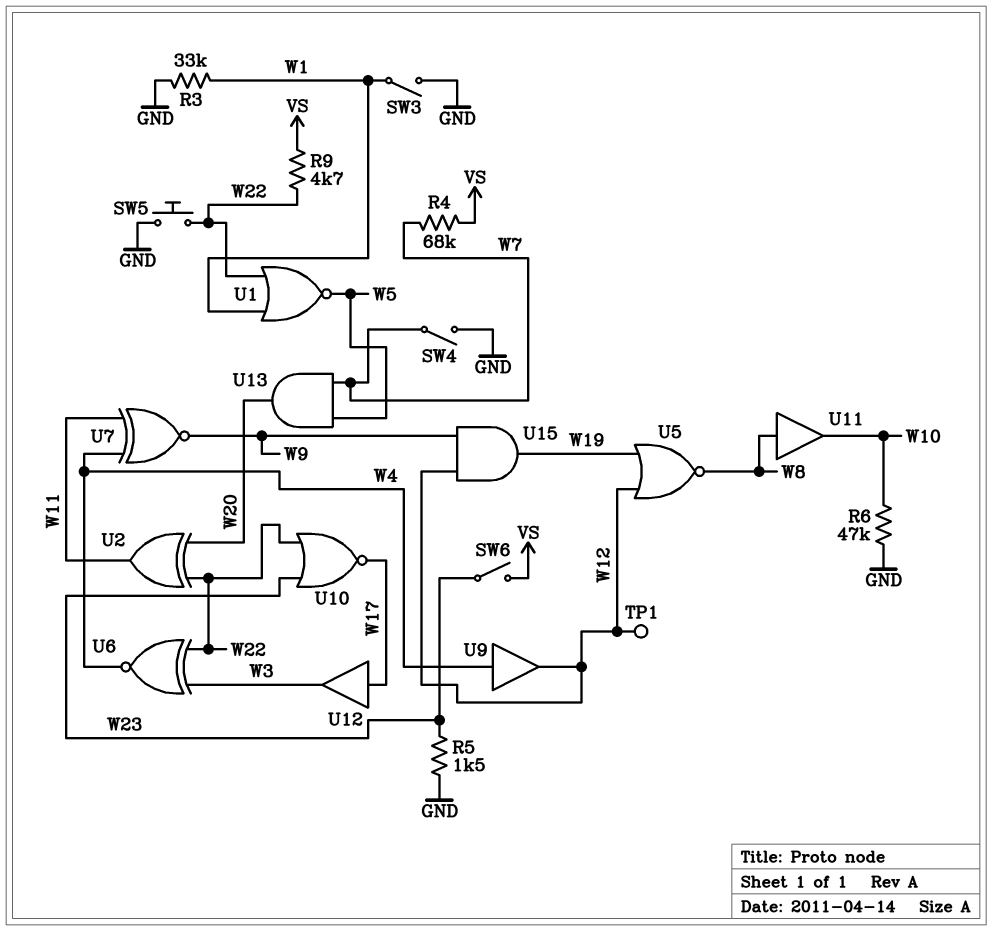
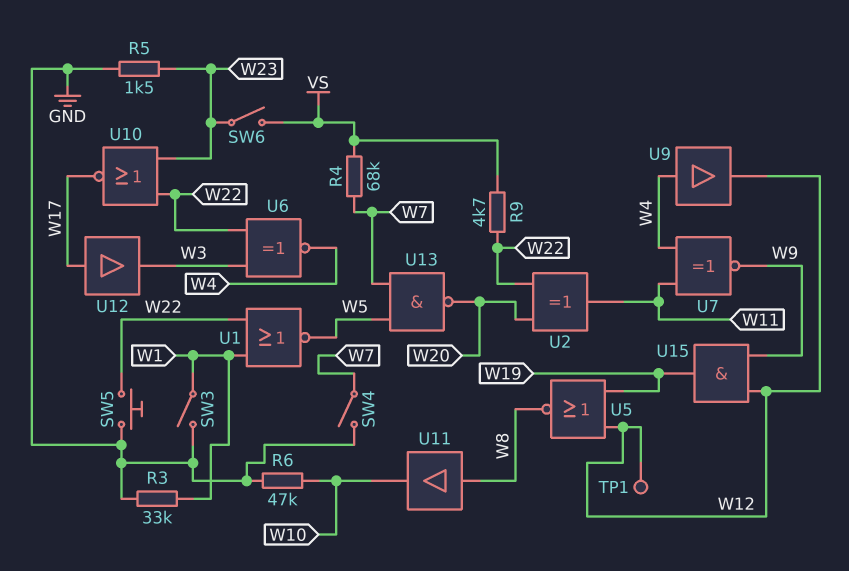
U13: AND (in W5, in W7, out W20) -> NAND (in W5, in W7, out W20)

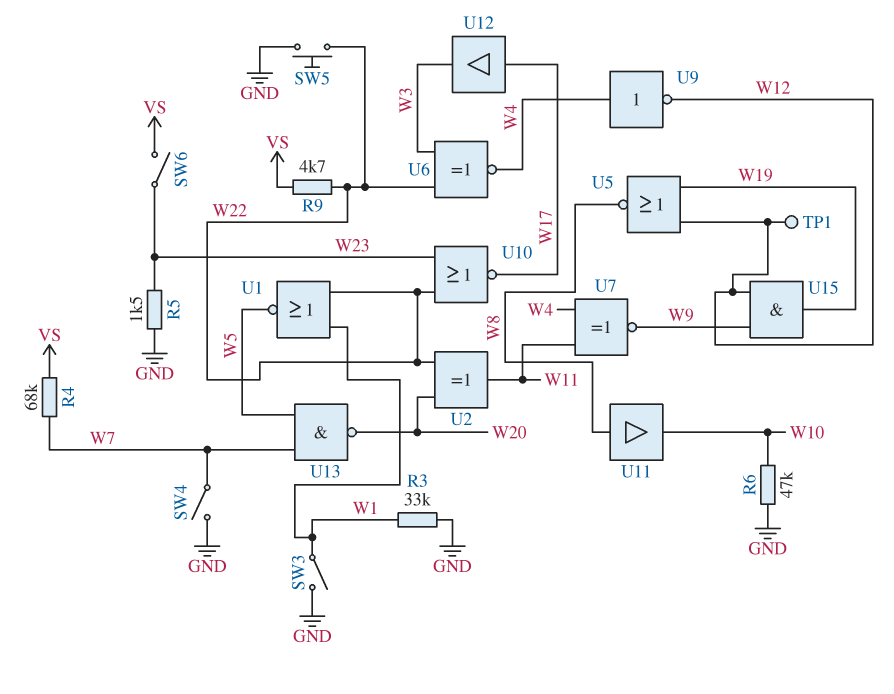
U9: buffer (in W4, out W12) -> NOT (in W4, out W12)

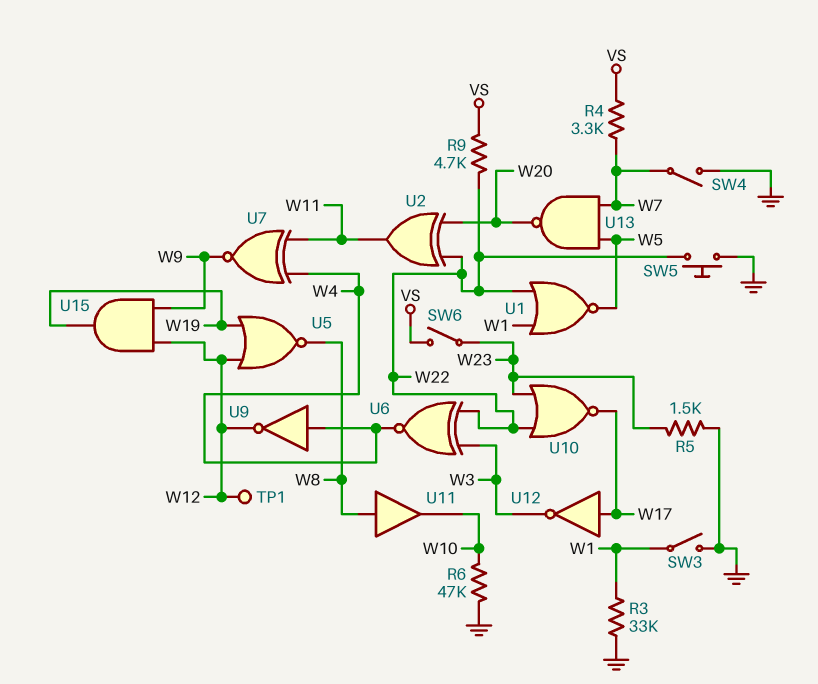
R4: 68k (VS, W7) -> 3.3k (VS, W7)
U12: buffer (in W17, out W3) -> NOT (in W17, out W3)

